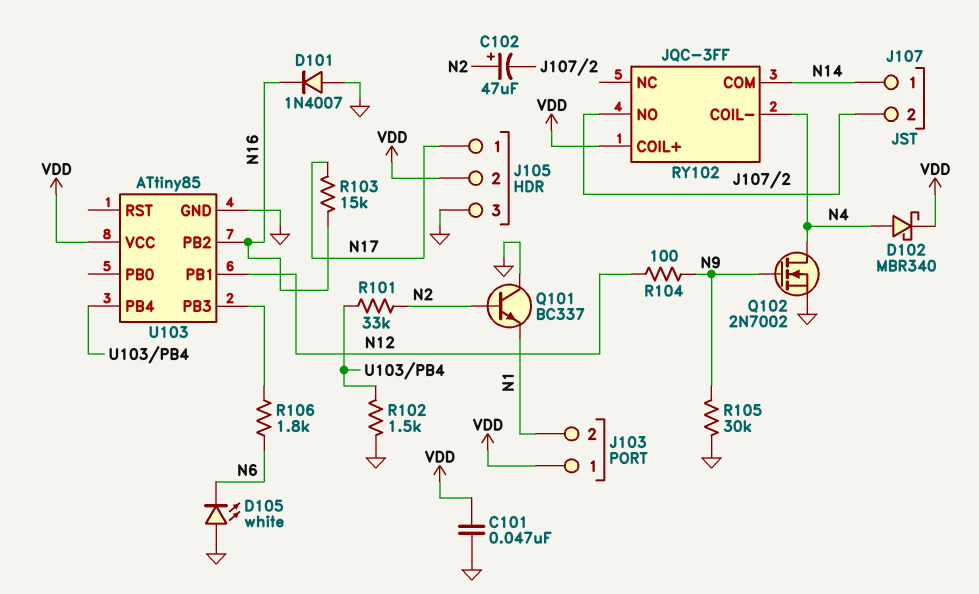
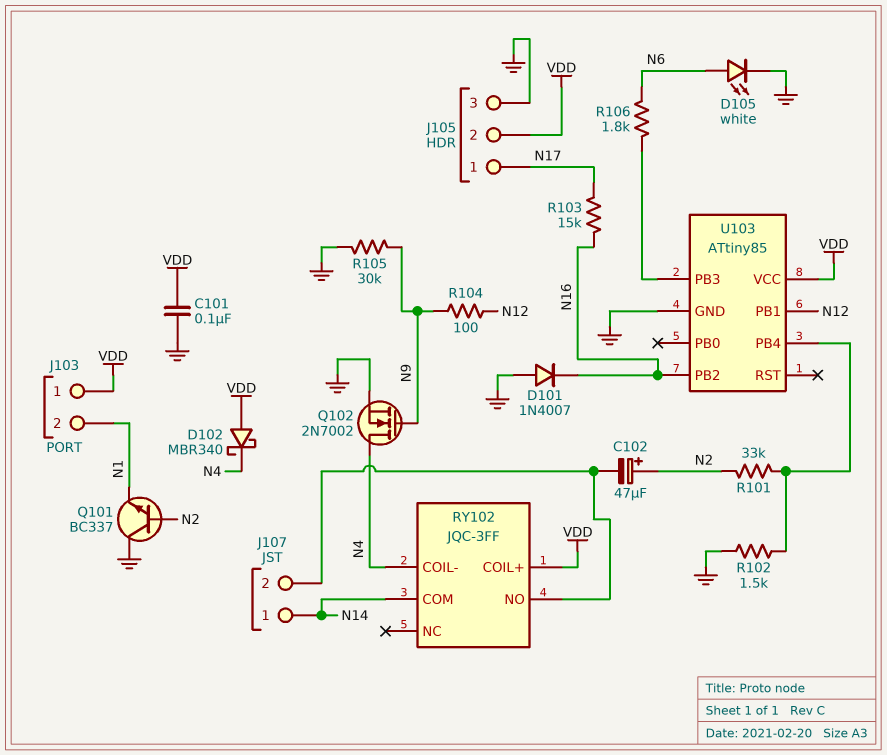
C101: 47nF (GND, VDD) -> 100nF (GND, VDD)
D102: schottky MBR340 (A N4, K VDD) -> schottky MBR340 (A VDD, K N4)
D105: LED white (A GND, K N6) -> LED white (A N6, K GND)

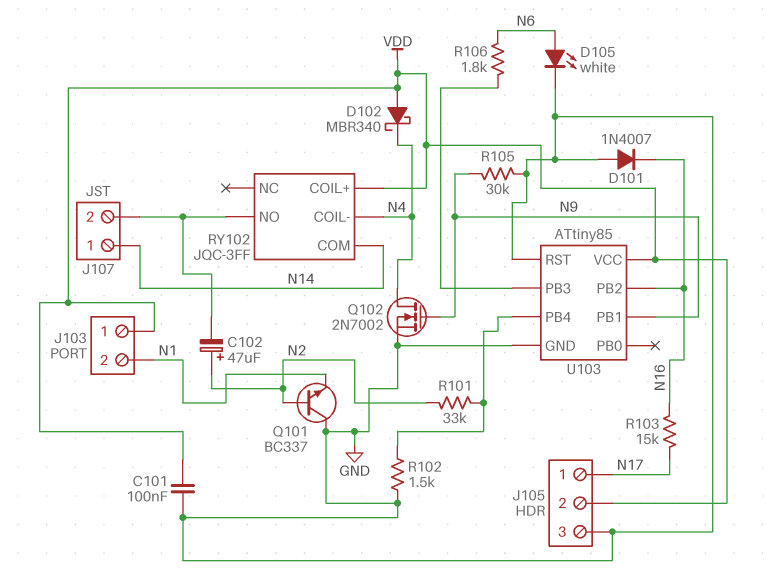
R104: 100 (N9, N12) -> none
U103 pin PB1: N12 -> N9
U103 pin RST: none -> GND

